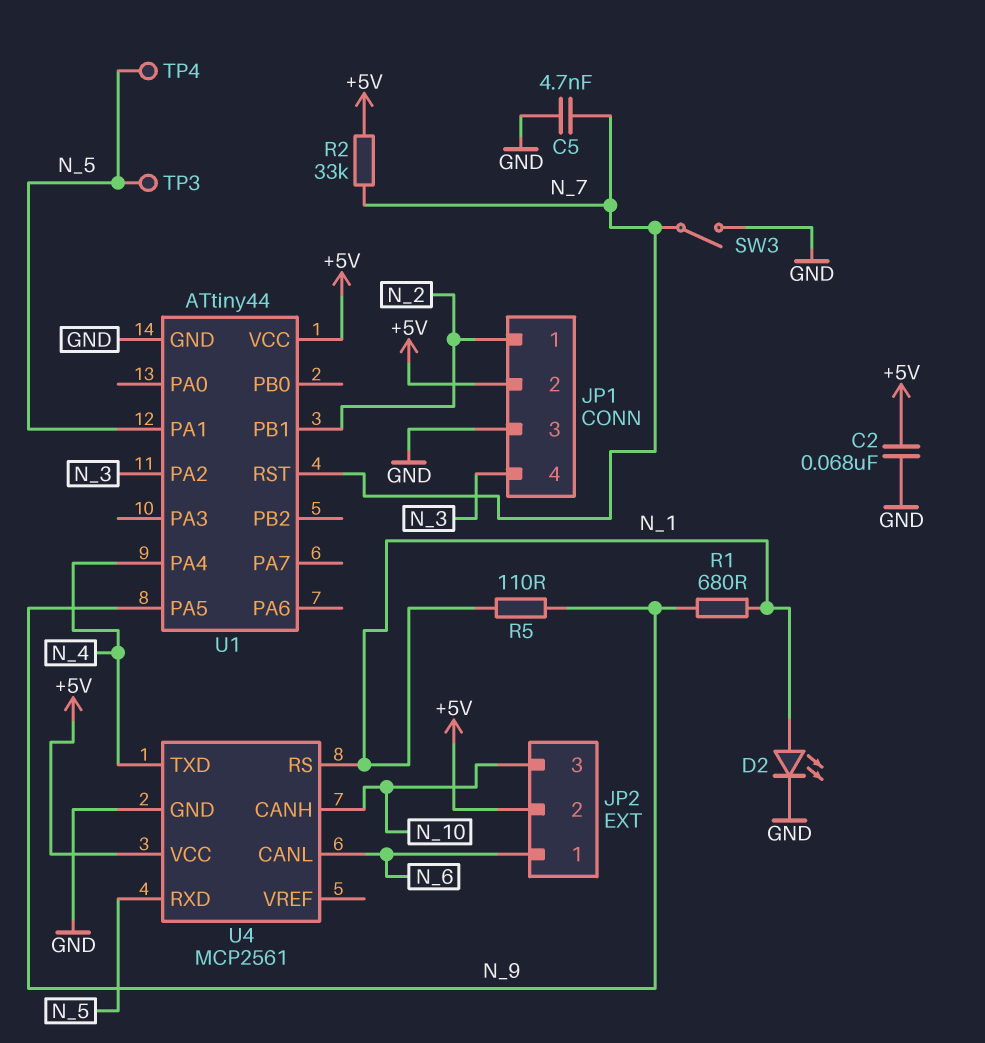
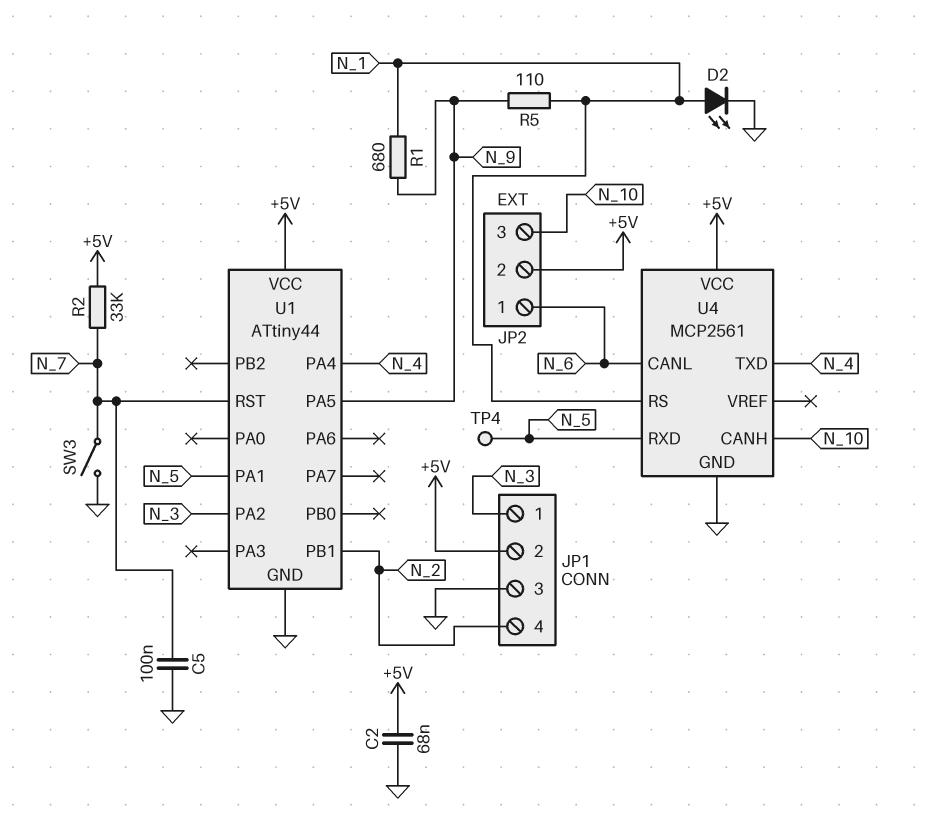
C5: 4.7nF (GND, N_7) -> 100nF (GND, N_7)
JP1 pin 1: N_2 -> N_3
JP1 pin 4: N_3 -> N_2
TP3: test point (N_5) -> none

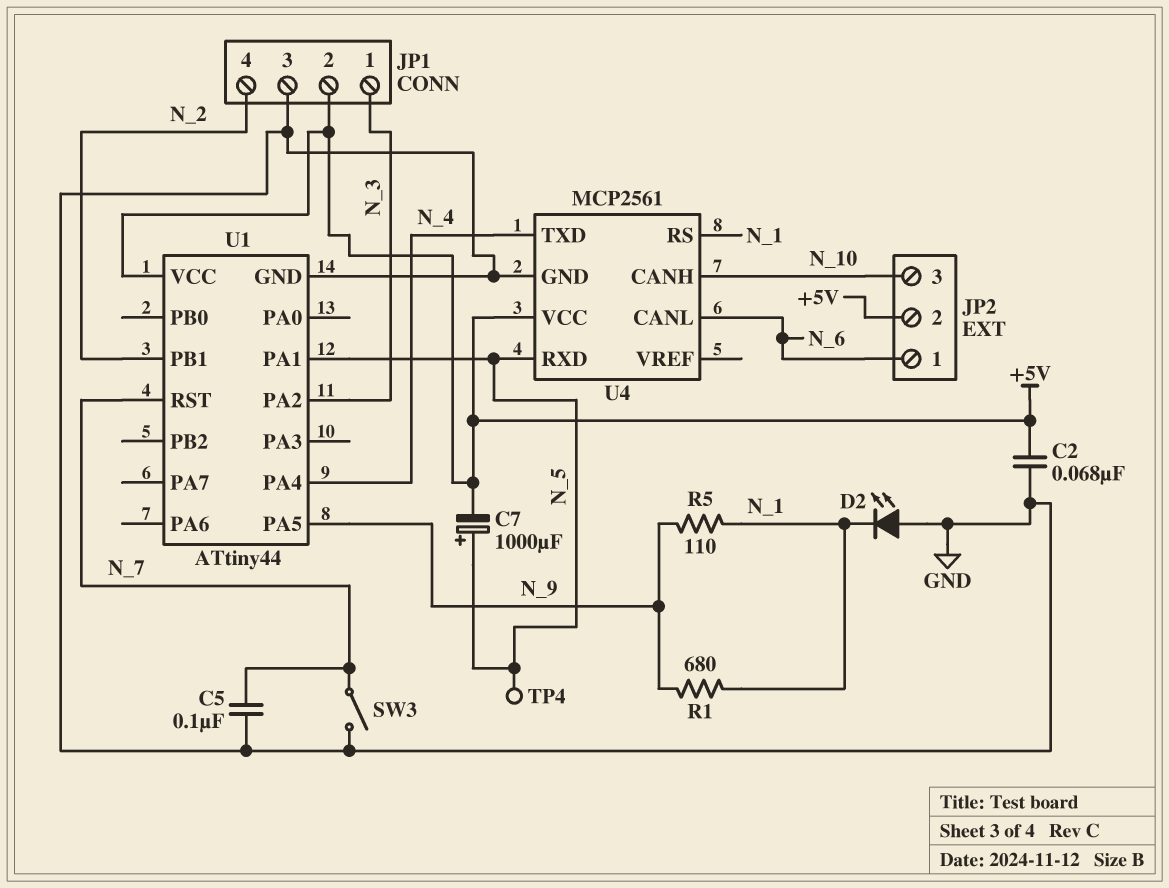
C7: none -> 1000uF (plus N_5, minus +5V)
D2: LED (A N_1, K GND) -> LED (A GND, K N_1)
R2: 33k (+5V, N_7) -> none

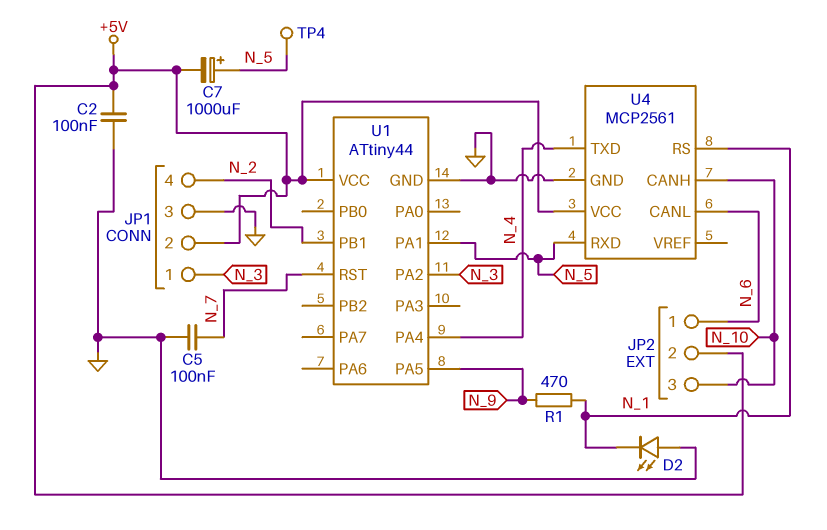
C2: 68nF (+5V, GND) -> 100nF (+5V, GND)
R1: 680 (N_1, N_9) -> 470 (N_1, N_9)
R5: 110 (N_1, N_9) -> none
SW3: switch (GND, N_7) -> none

